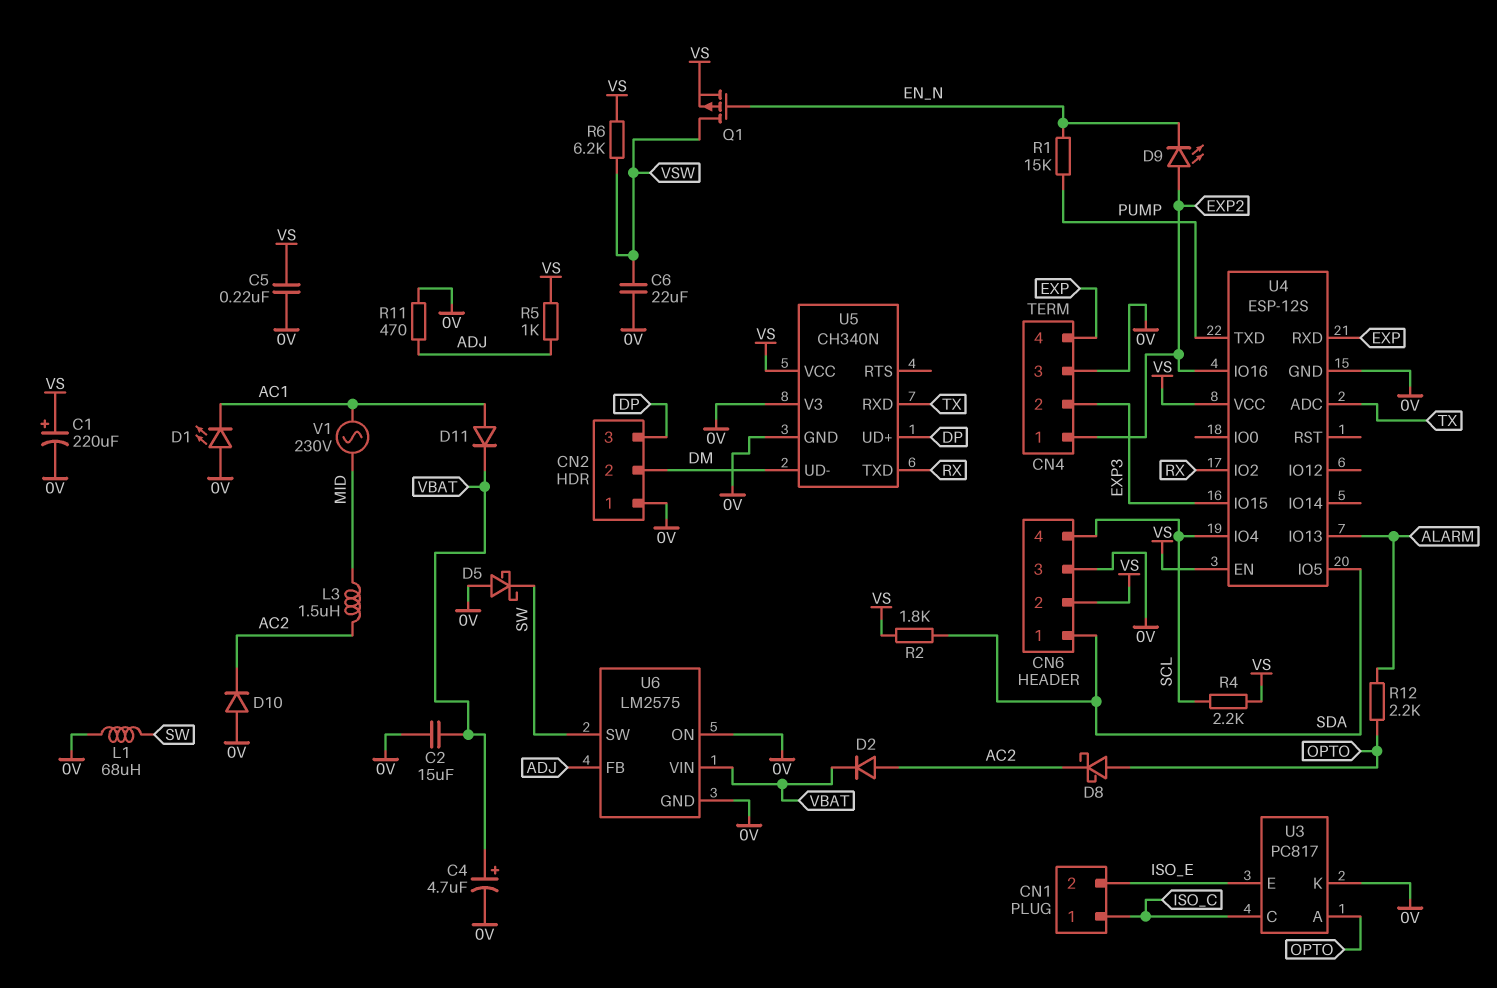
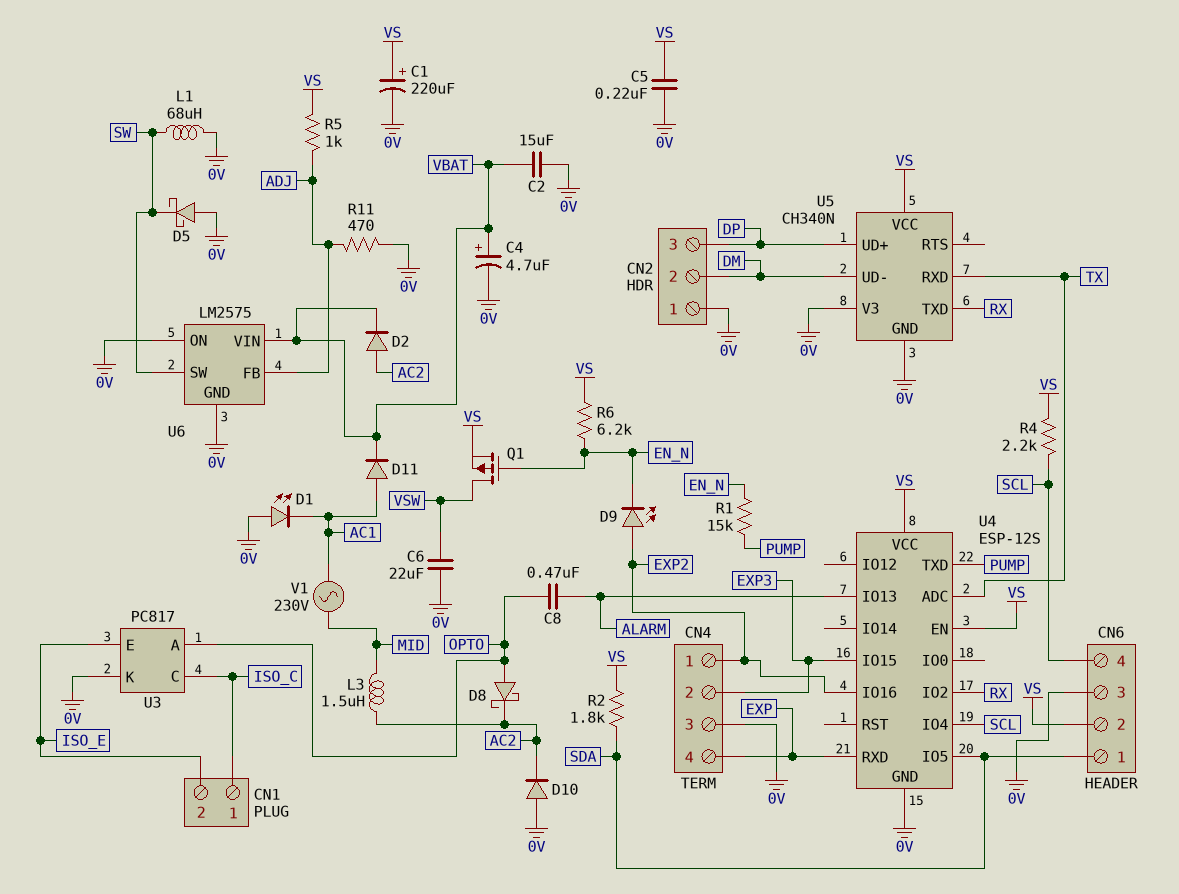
C8: none -> 470nF (ALARM, OPTO)
R6: 6.2k (VS, VSW) -> 6.2k (EN_N, VS)
R12: 2.2k (ALARM, OPTO) -> none

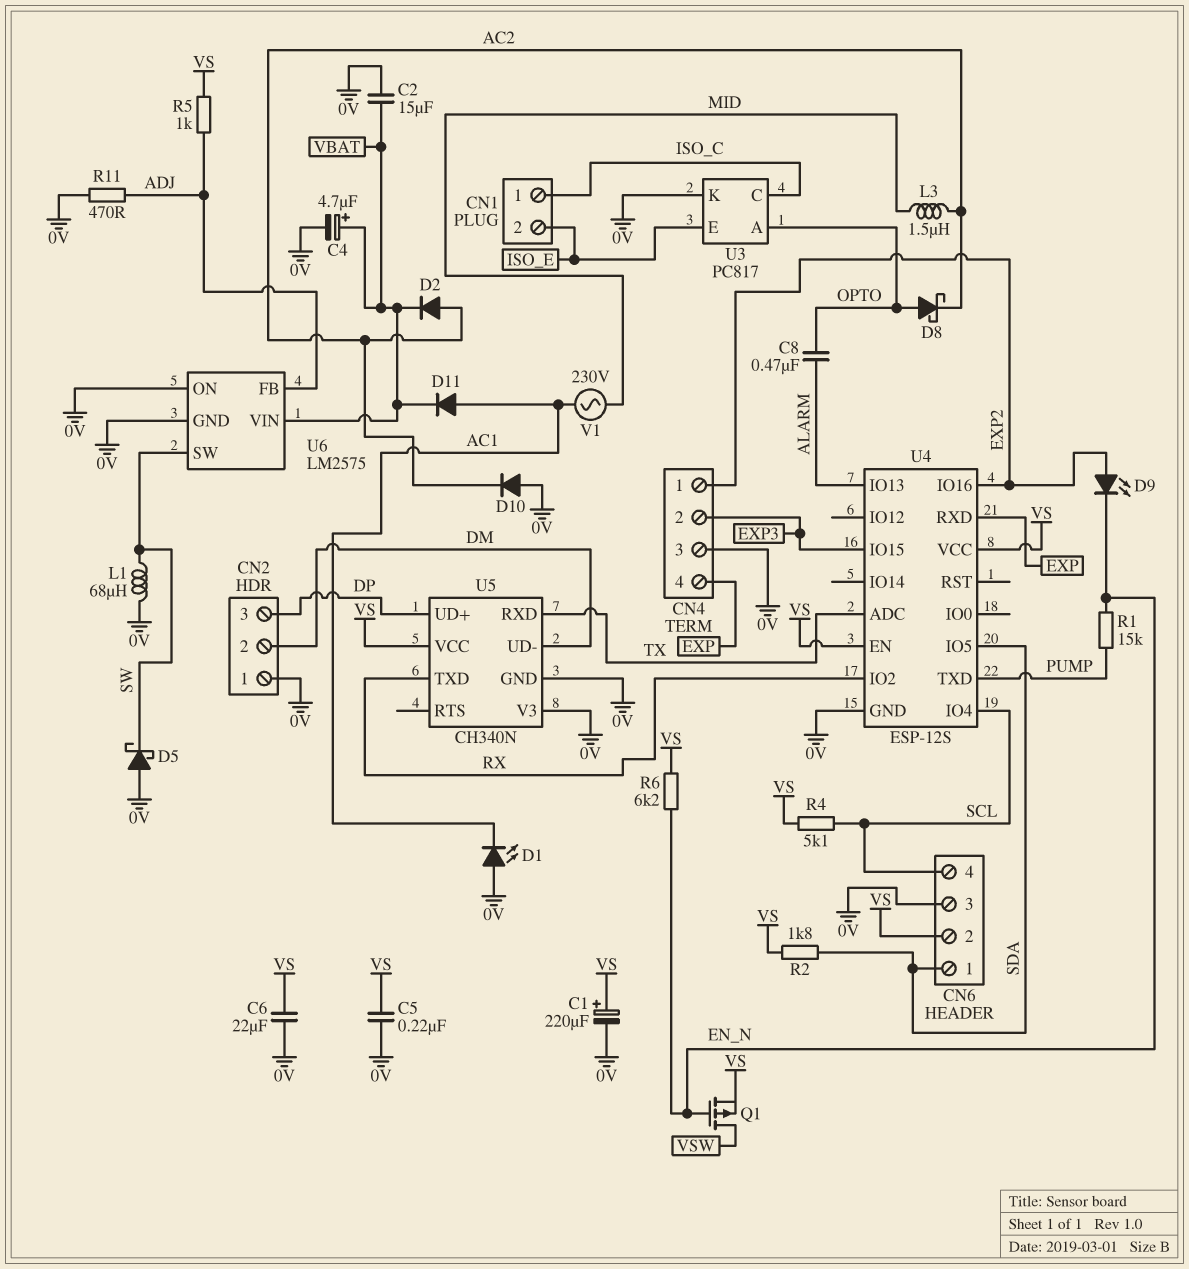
C6: 22uF (0V, VSW) -> 22uF (0V, VS)
R4: 2.2k (SCL, VS) -> 5.1k (SCL, VS)

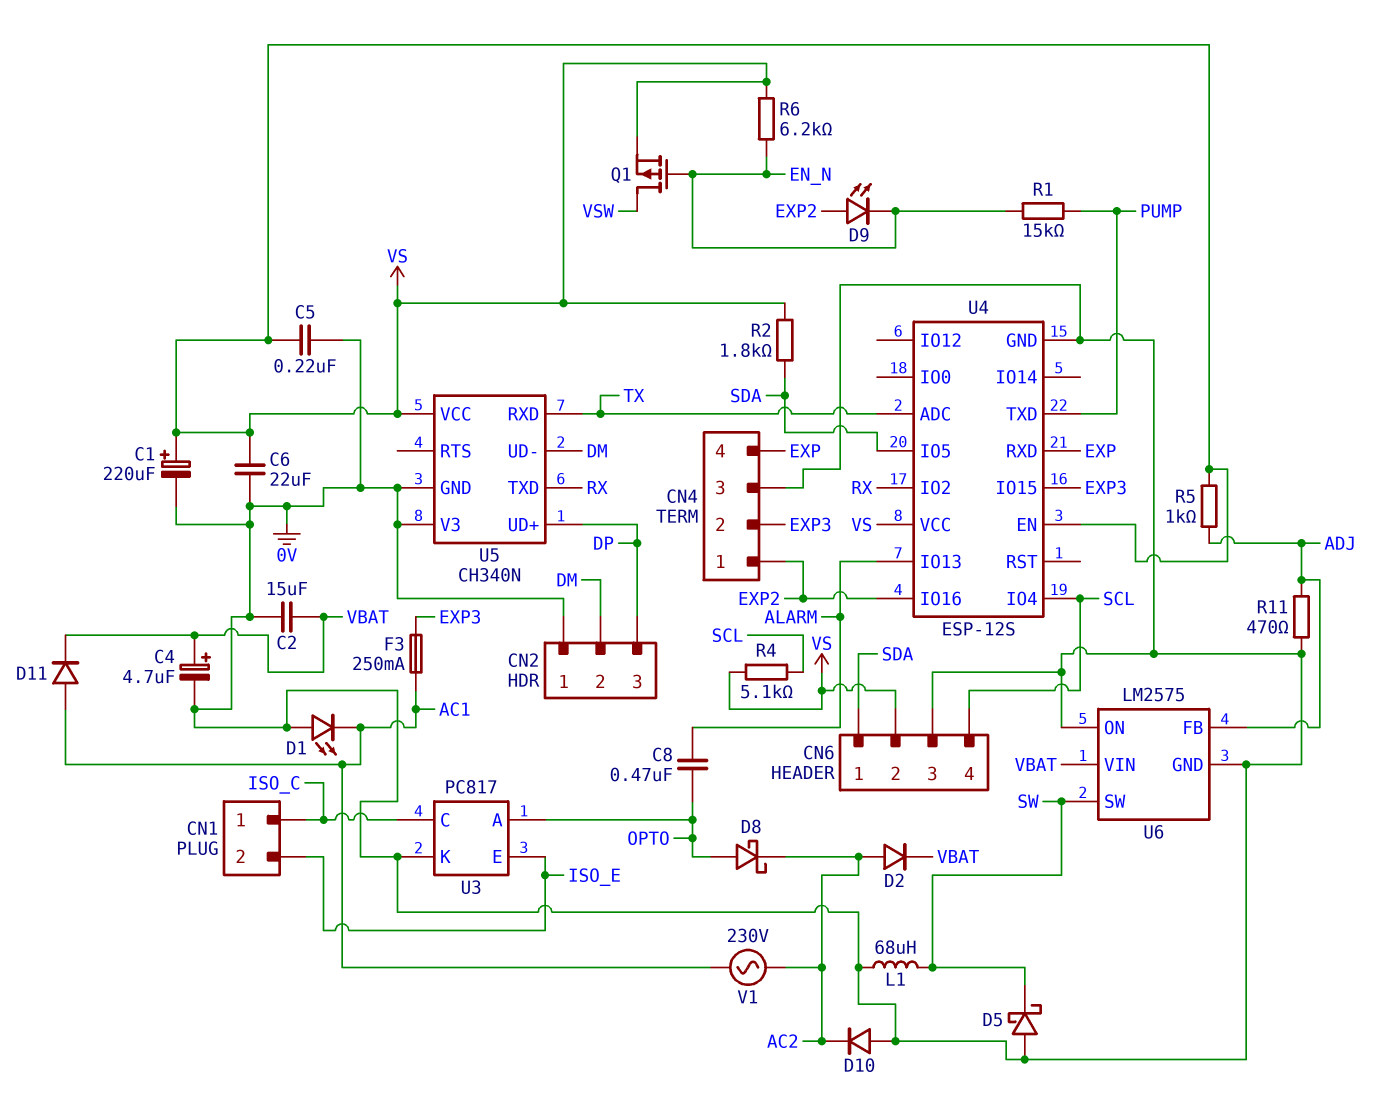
F3: none -> 250mA (AC1, EXP3)
L3: 1.5uH (AC2, MID) -> none
V1: AC 230V (AC1, MID) -> AC 230V (AC1, AC2)

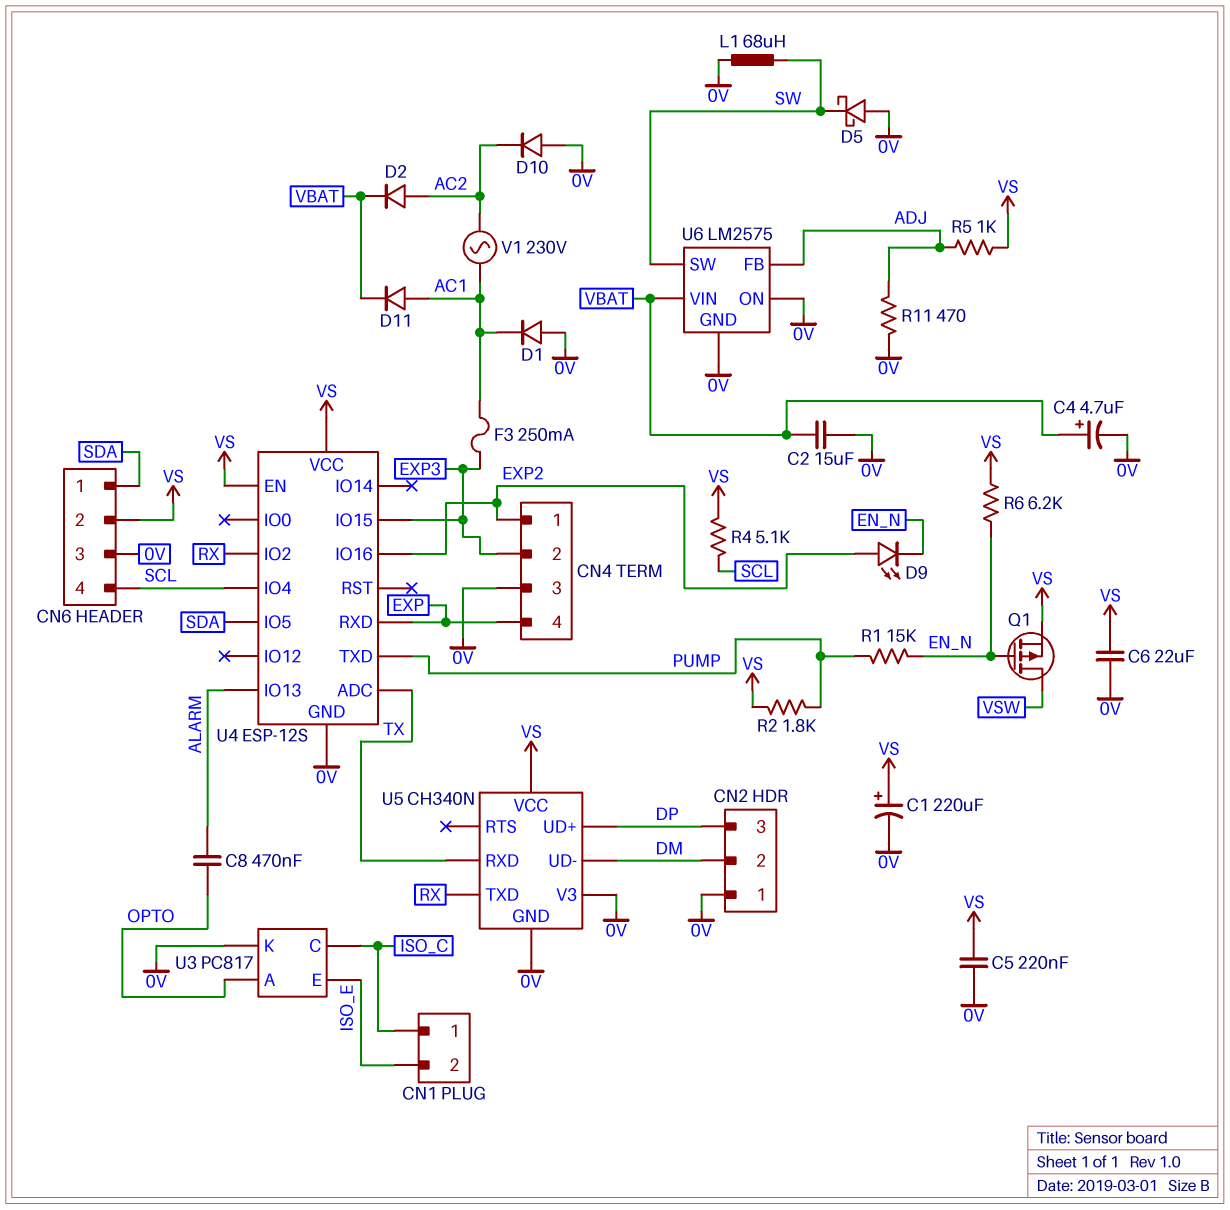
D1: LED (A 0V, K AC1) -> diode (A 0V, K AC1)
D8: schottky (A OPTO, K AC2) -> none
R2: 1.8k (SDA, VS) -> 1.8k (PUMP, VS)

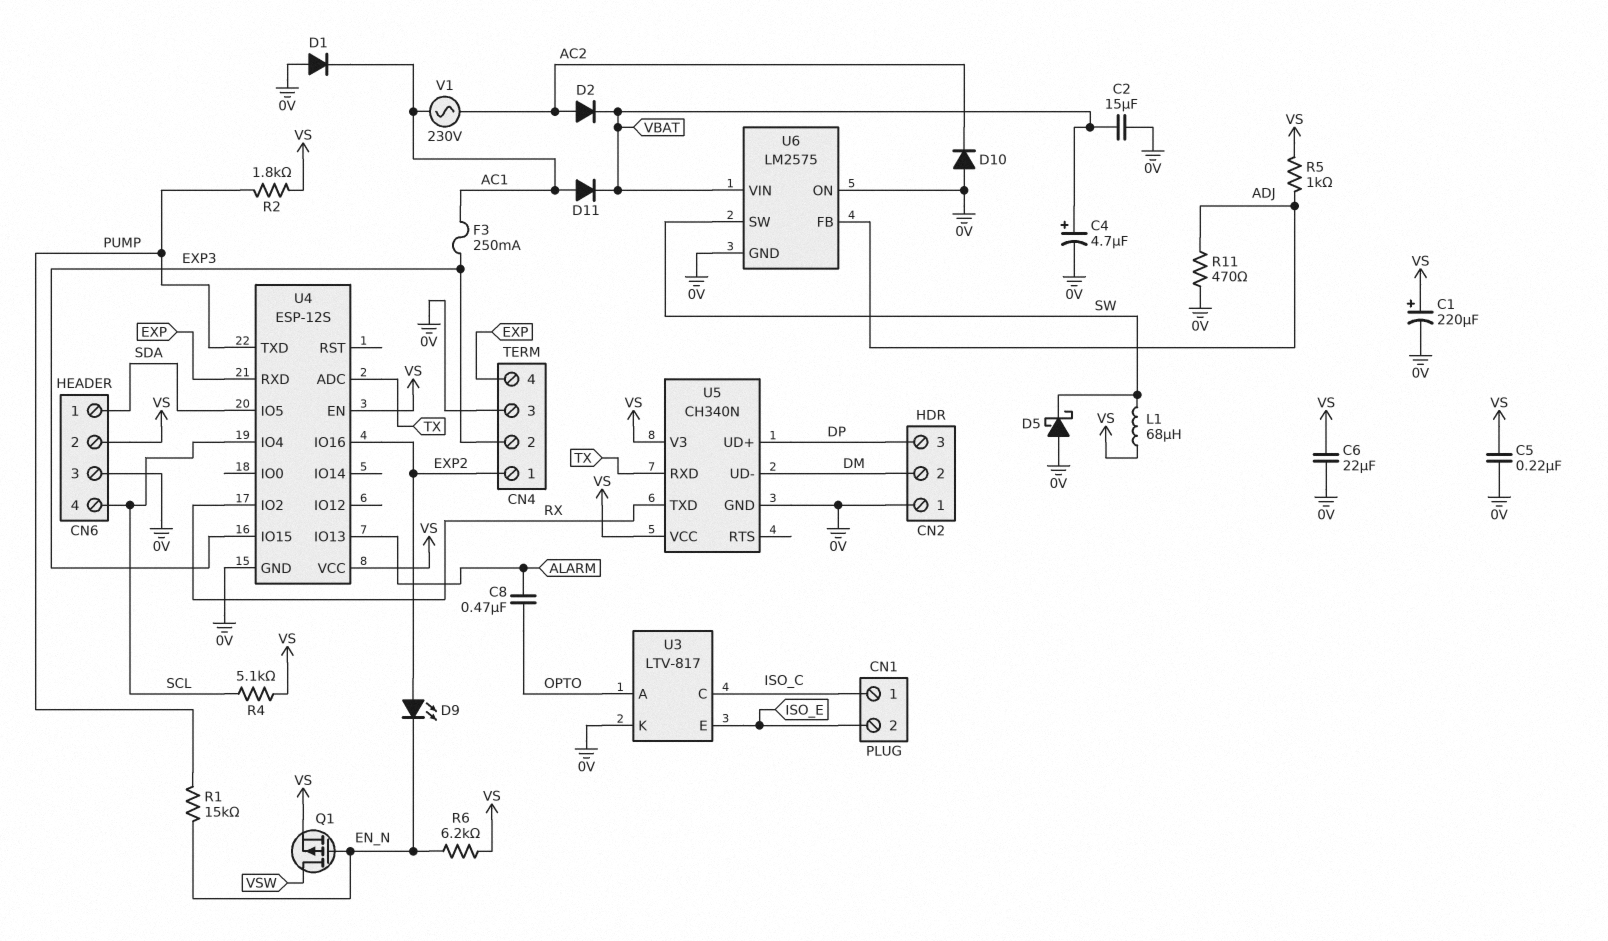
L1: 68uH (0V, SW) -> 68uH (SW, VS)
U3: PC817 -> LTV-817
U5 pin V3: 0V -> VS

